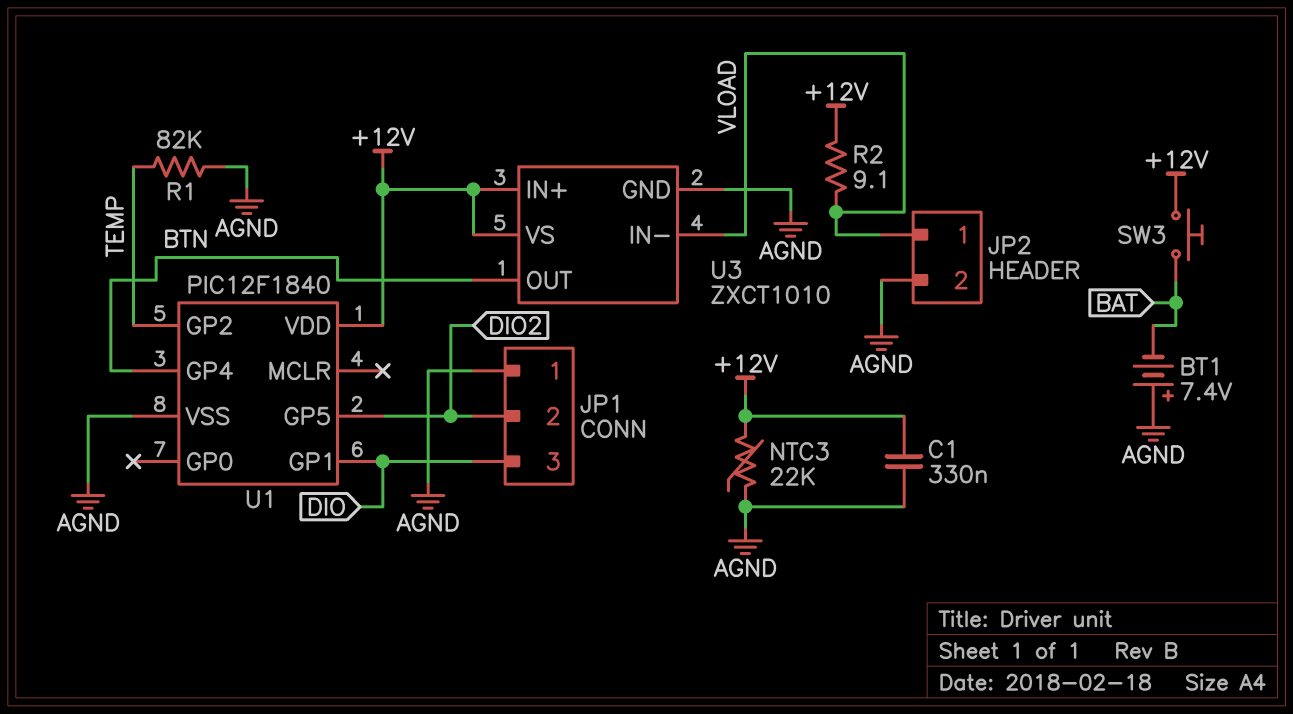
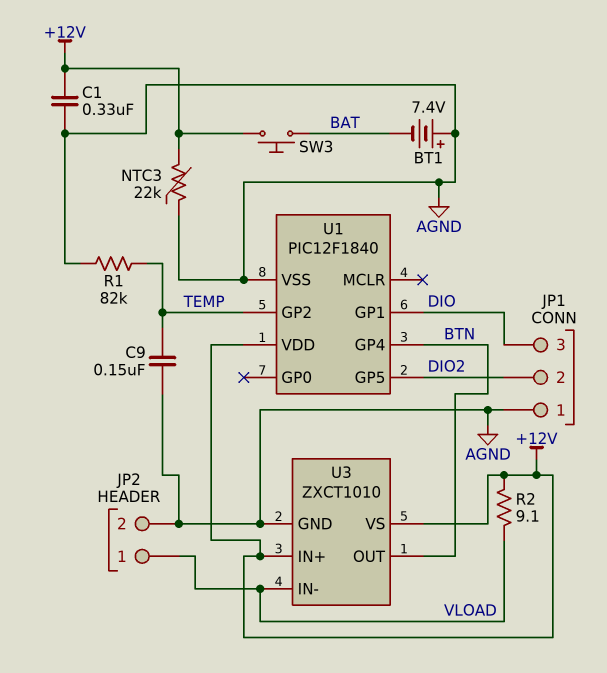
C9: none -> 150nF (AGND, TEMP)

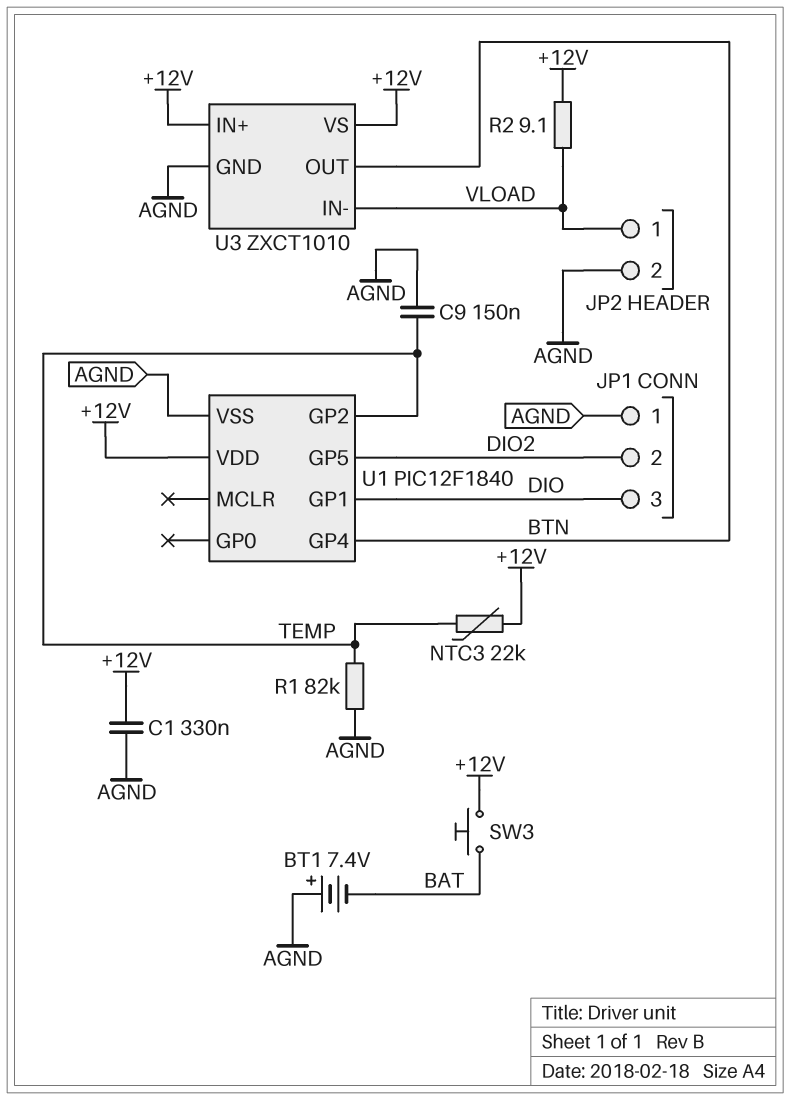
NTC3: 22k (+12V, AGND) -> 22k (+12V, TEMP)

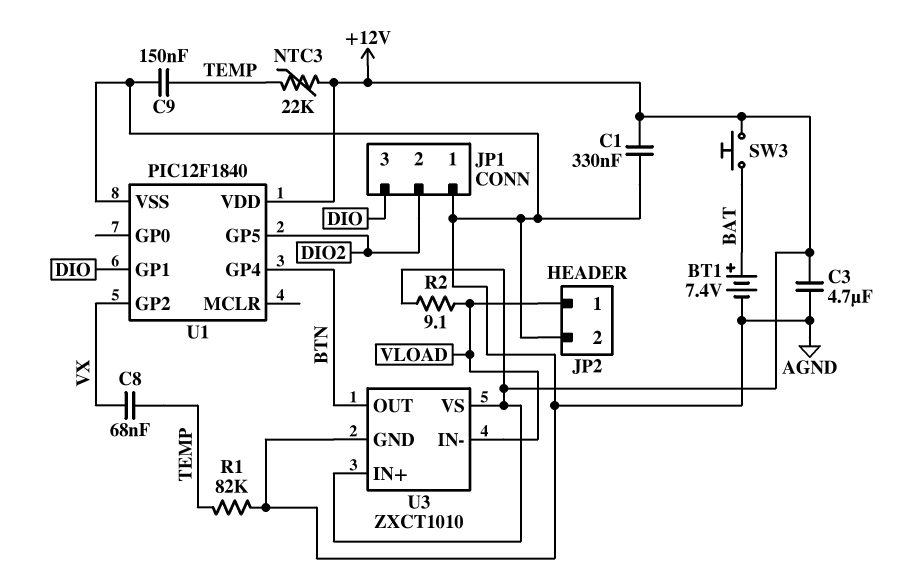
BT1: 7.4V (plus AGND, minus BAT) -> 7.4V (plus BAT, minus AGND)
C3: none -> 4.7uF (+12V, AGND)
C8: none -> 68nF (TEMP, VX)
U1 pin GP2: TEMP -> VX

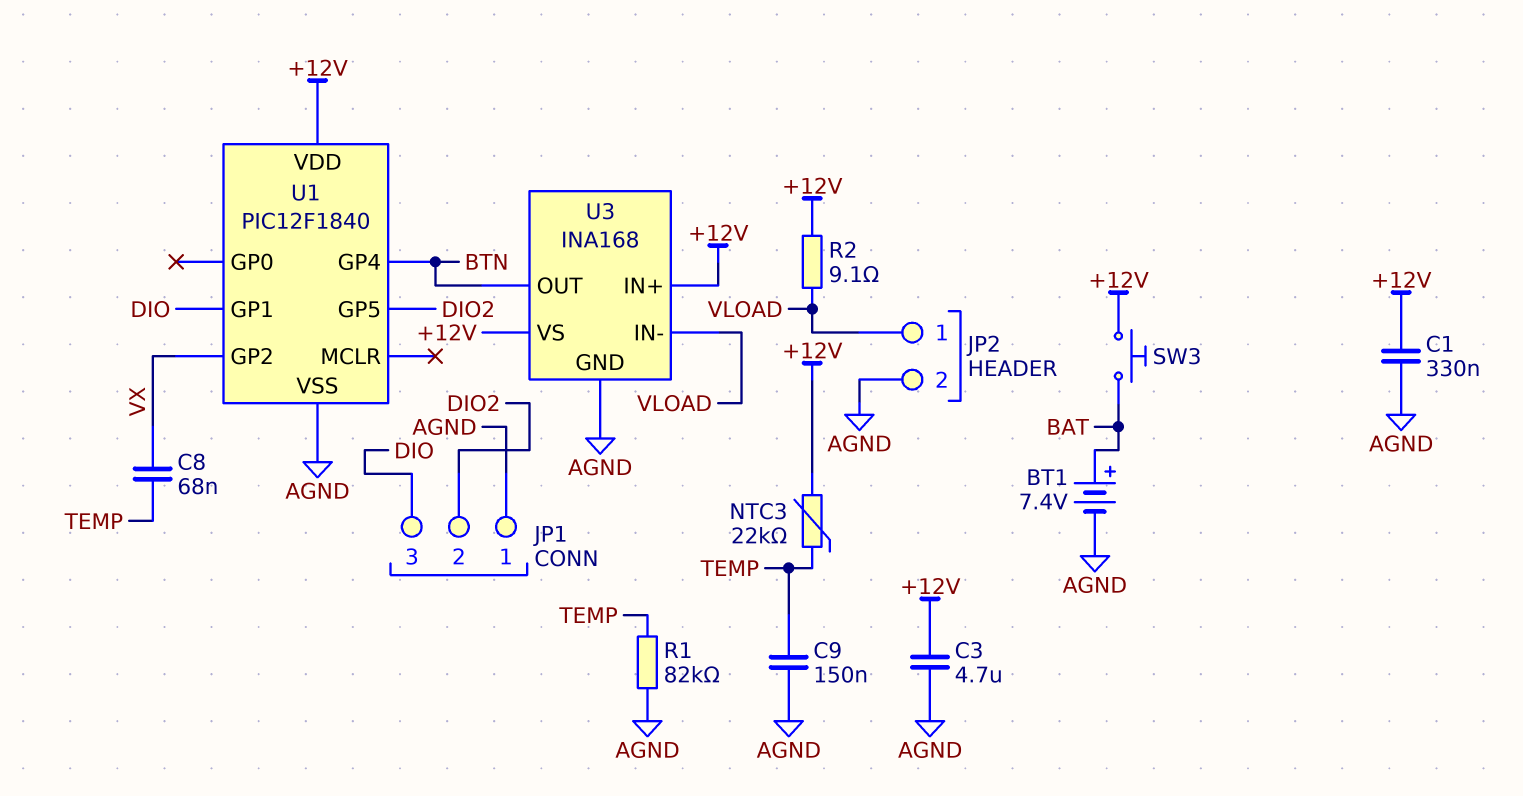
U3: ZXCT1010 -> INA168

